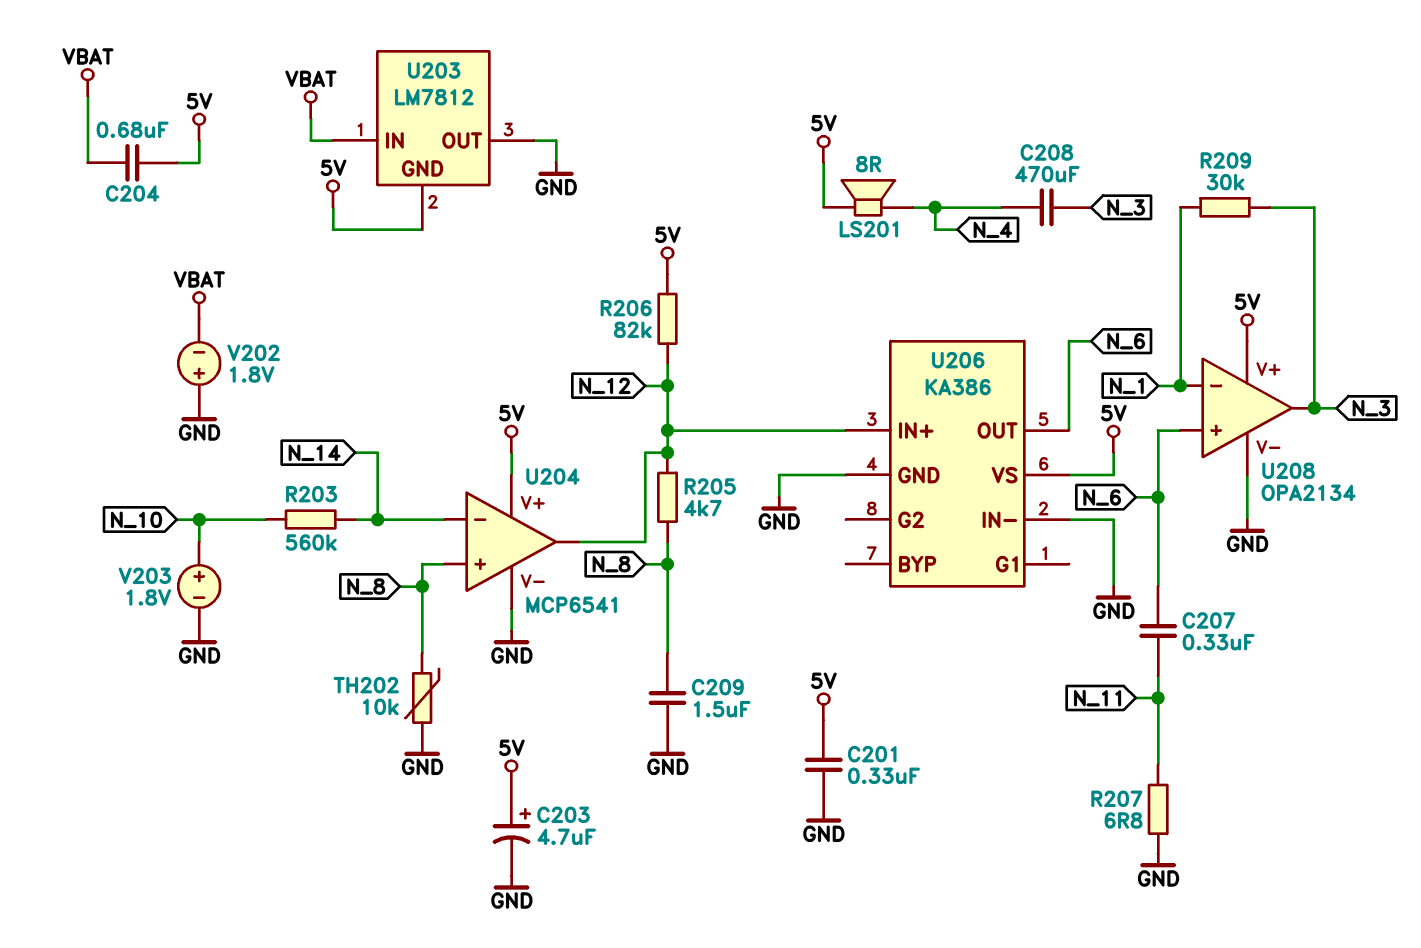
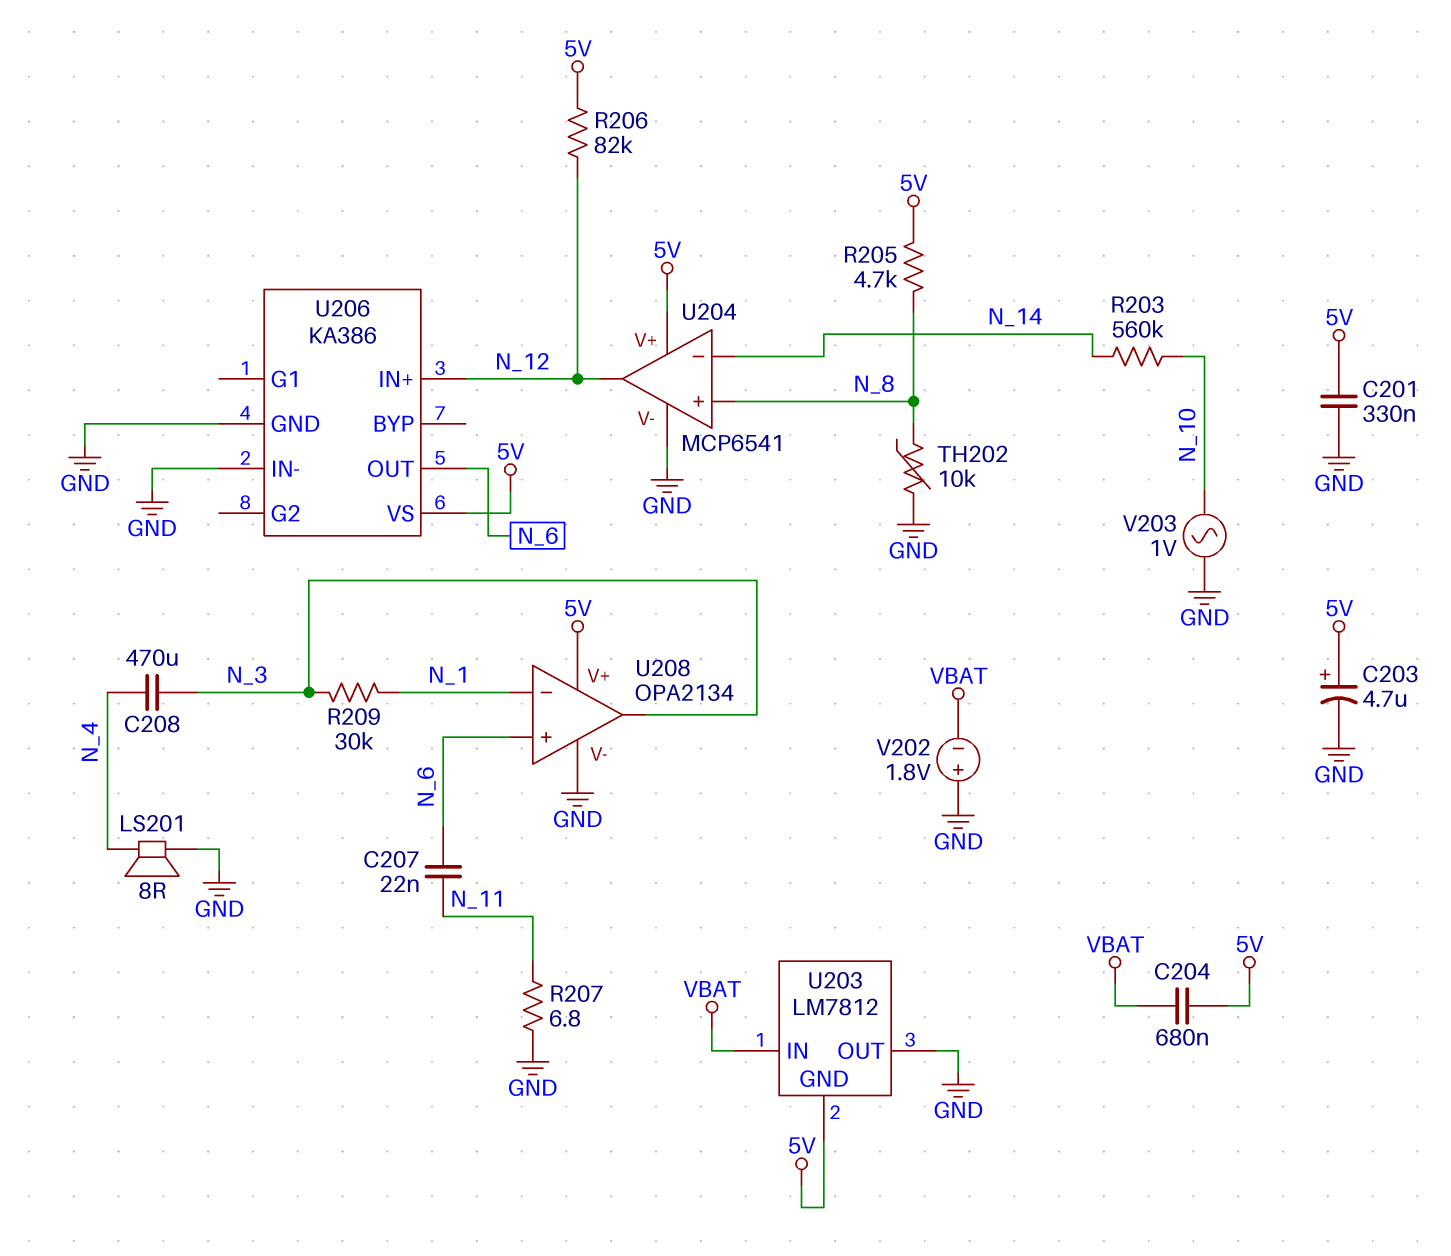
C207: 330nF (N_6, N_11) -> 22nF (N_6, N_11)
C209: 1.5uF (GND, N_8) -> none
LS201: speaker 8R (5V, N_4) -> speaker 8R (GND, N_4)
R205: 4.7k (N_8, N_12) -> 4.7k (5V, N_8)
V203: 1.8V (plus N_10, minus GND) -> AC 1V (GND, N_10)

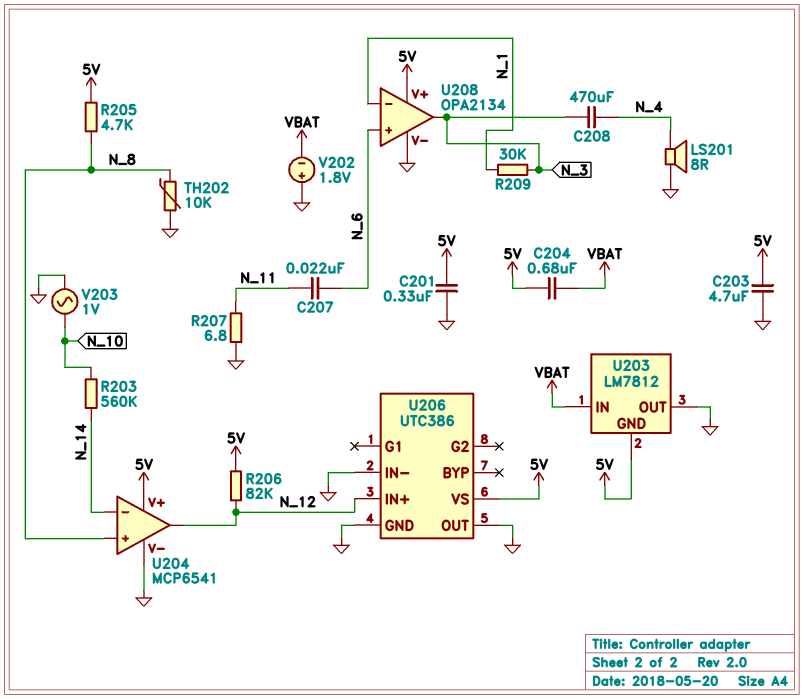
C203: 4.7uF (plus 5V, minus GND) -> 4.7uF (5V, GND)
U206: KA386 -> UTC386
U206 pin OUT: N_6 -> GND

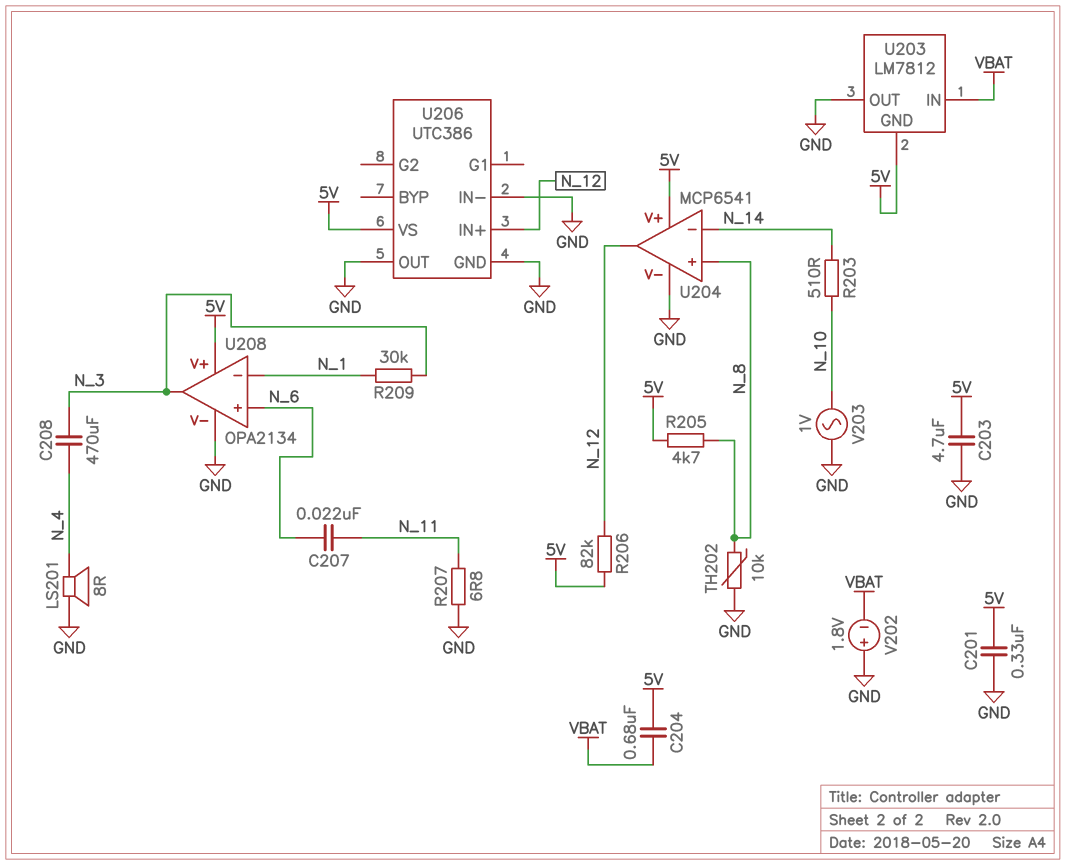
R203: 560k (N_10, N_14) -> 510 (N_10, N_14)

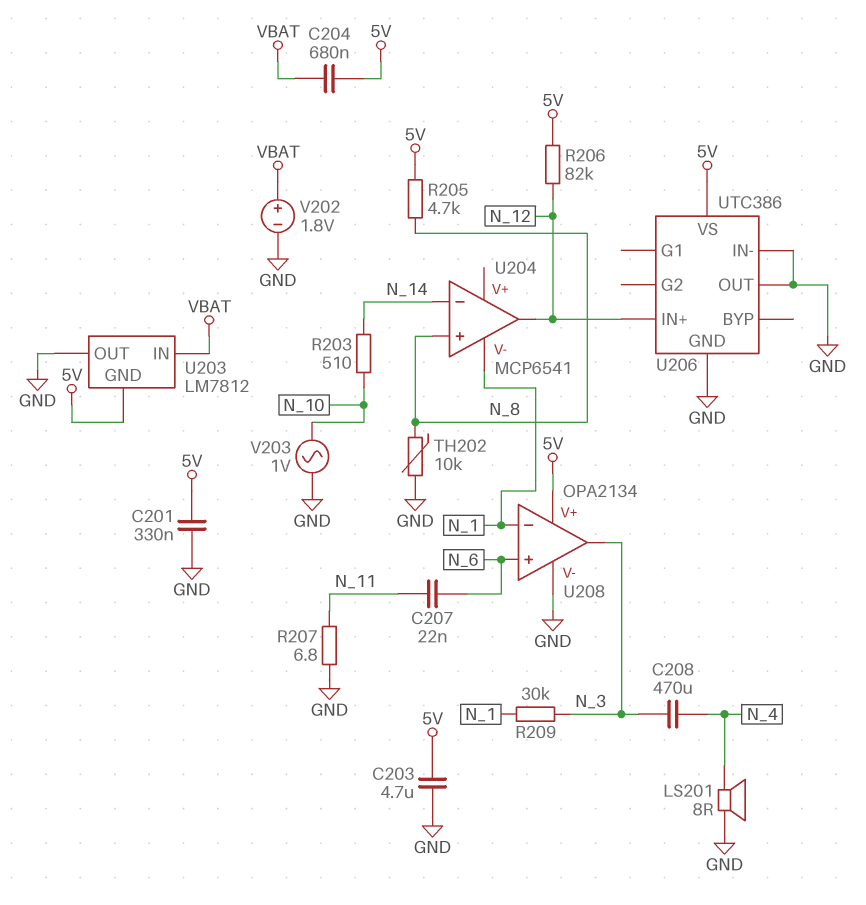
U204 pin V+: 5V -> none
U204 pin V-: GND -> N_1
V202: 1.8V (plus GND, minus VBAT) -> 1.8V (plus VBAT, minus GND)

